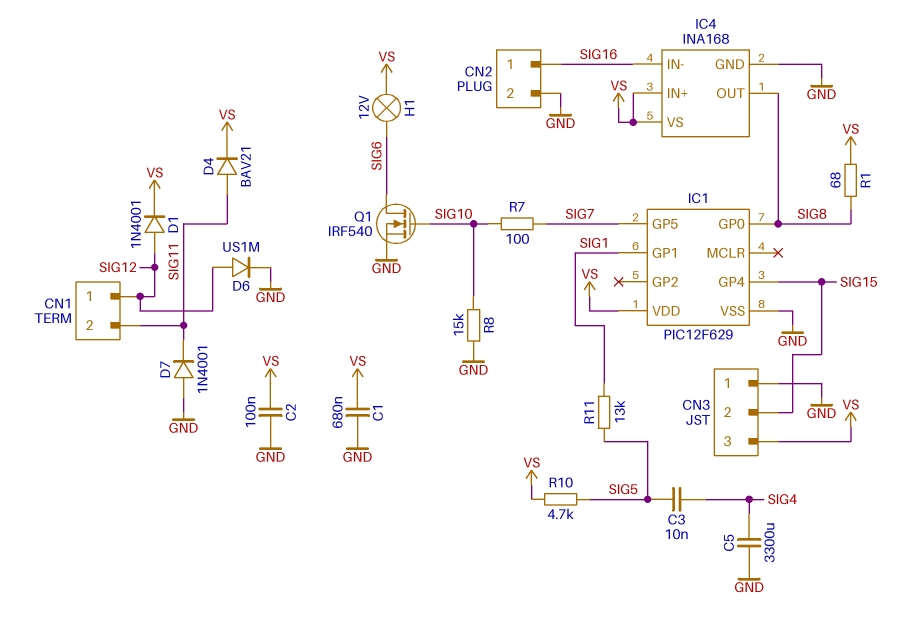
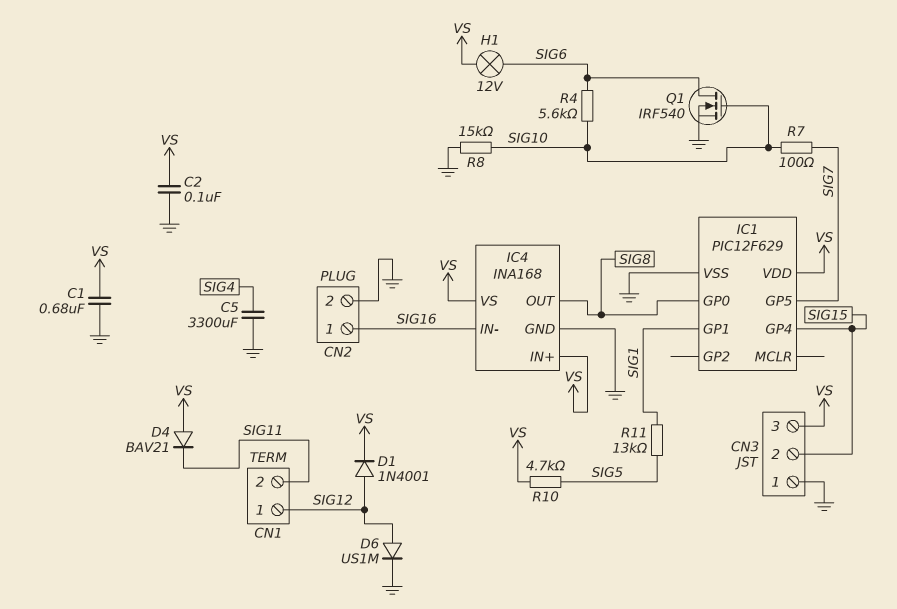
C3: 10nF (SIG4, SIG5) -> none
D4: diode BAV21 (A SIG11, K VS) -> diode BAV21 (A VS, K SIG11)
D7: diode 1N4001 (A GND, K SIG11) -> none
R1: 68 (SIG8, VS) -> none
R4: none -> 5.6k (SIG6, SIG10)

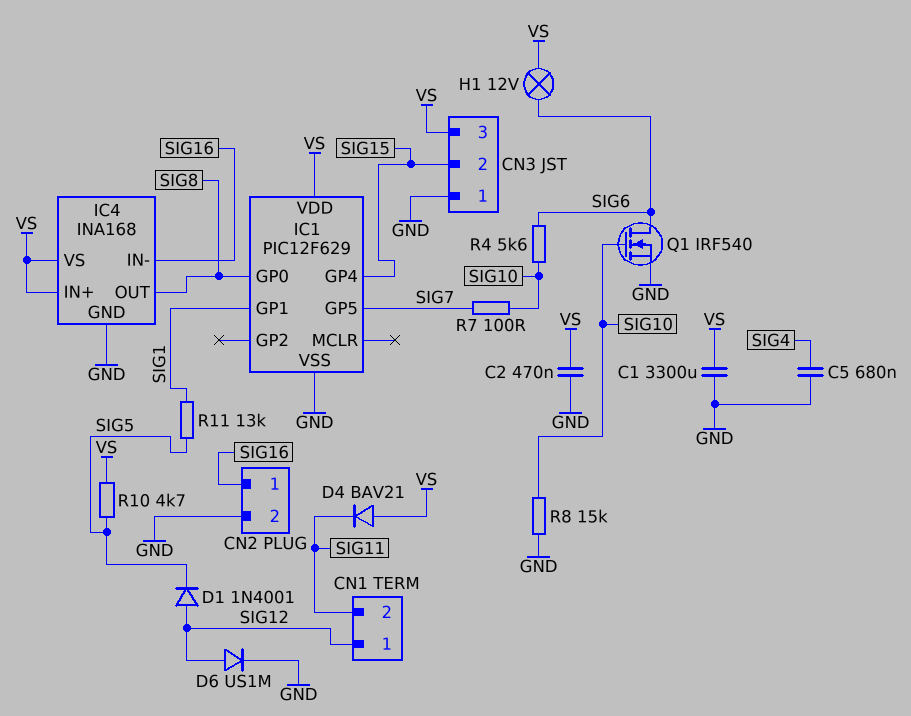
C1: 680nF (GND, VS) -> 3300uF (GND, VS)
C2: 100nF (GND, VS) -> 470nF (GND, VS)
C5: 3300uF (GND, SIG4) -> 680nF (GND, SIG4)
D1: diode 1N4001 (A SIG12, K VS) -> diode 1N4001 (A SIG12, K SIG5)

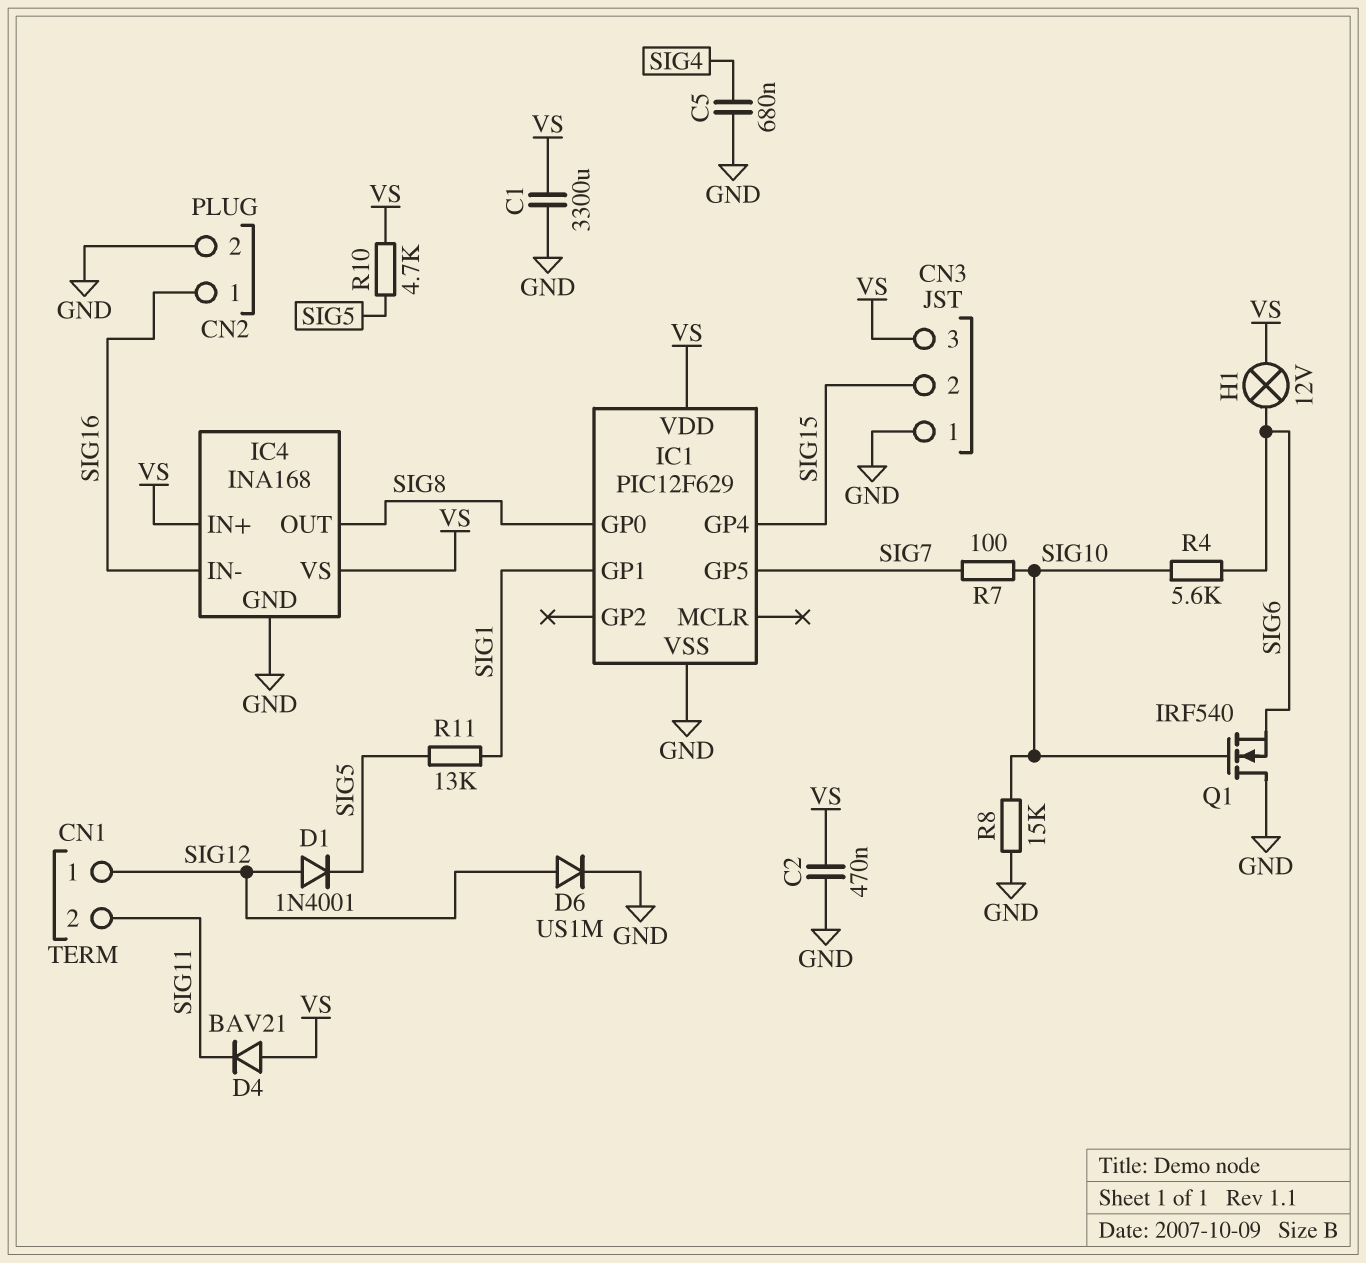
Q1: NMOS IRF540 (G SIG10, D SIG6, S GND) -> NMOS IRF540 (G SIG10, D GND, S SIG6)

